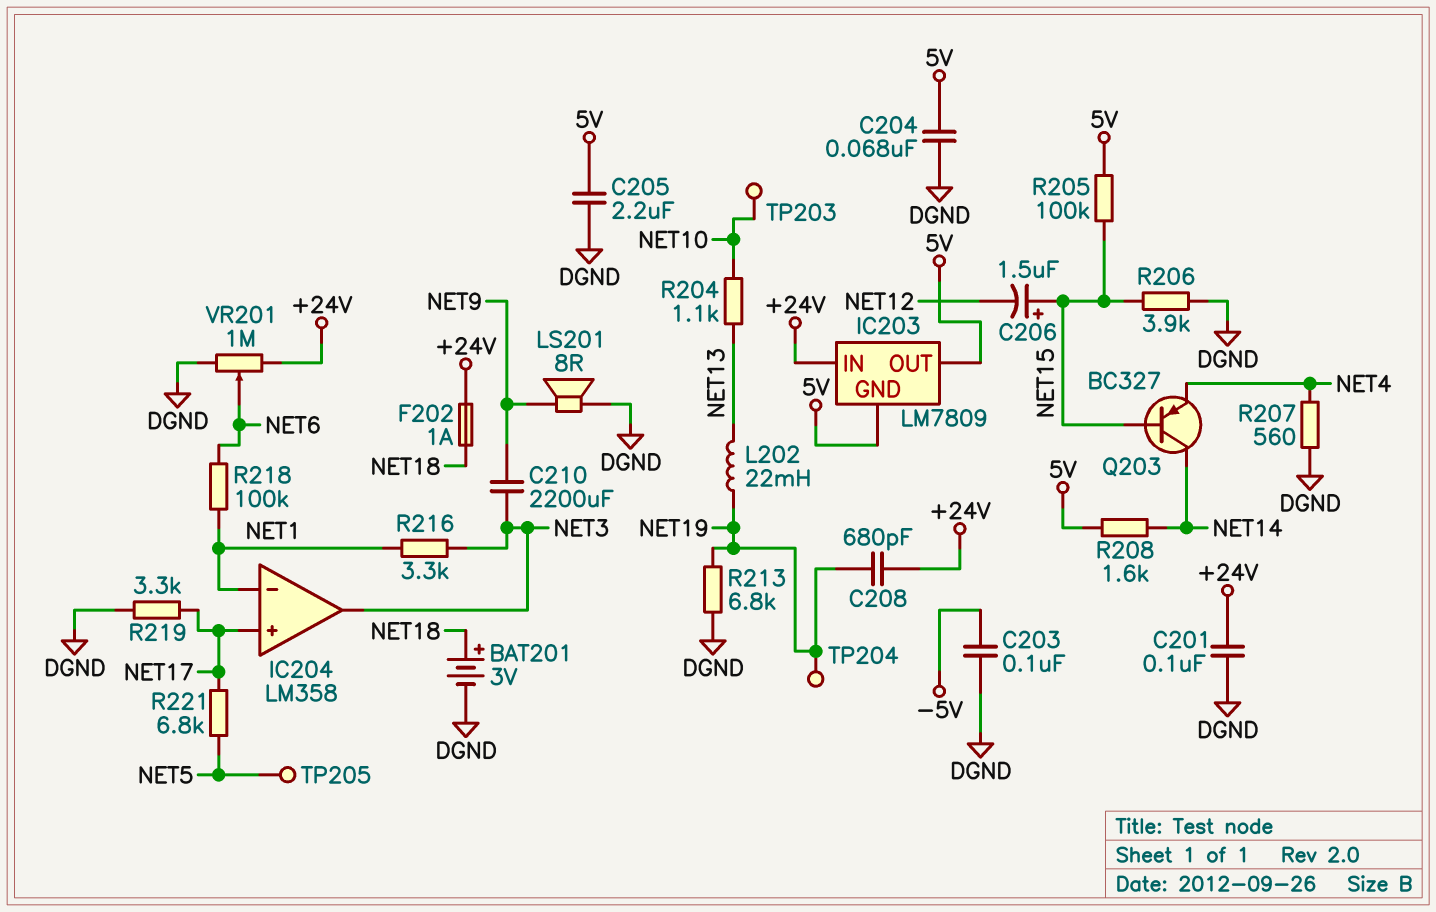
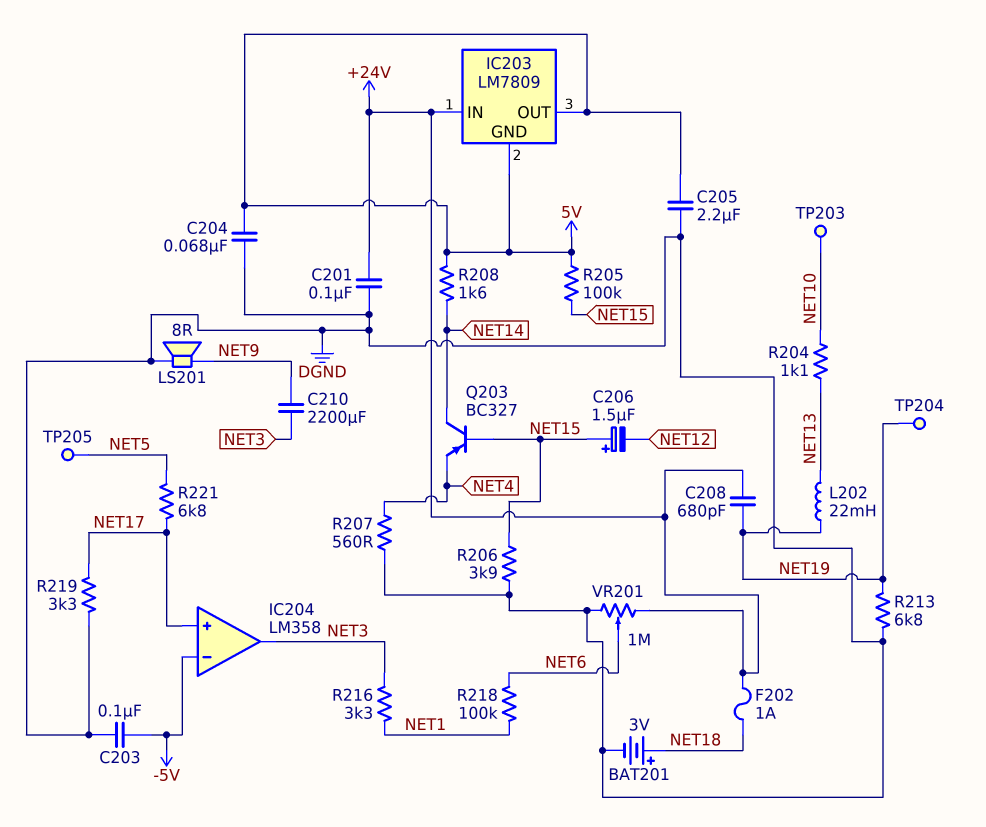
IC204 pin in-: NET1 -> -5V

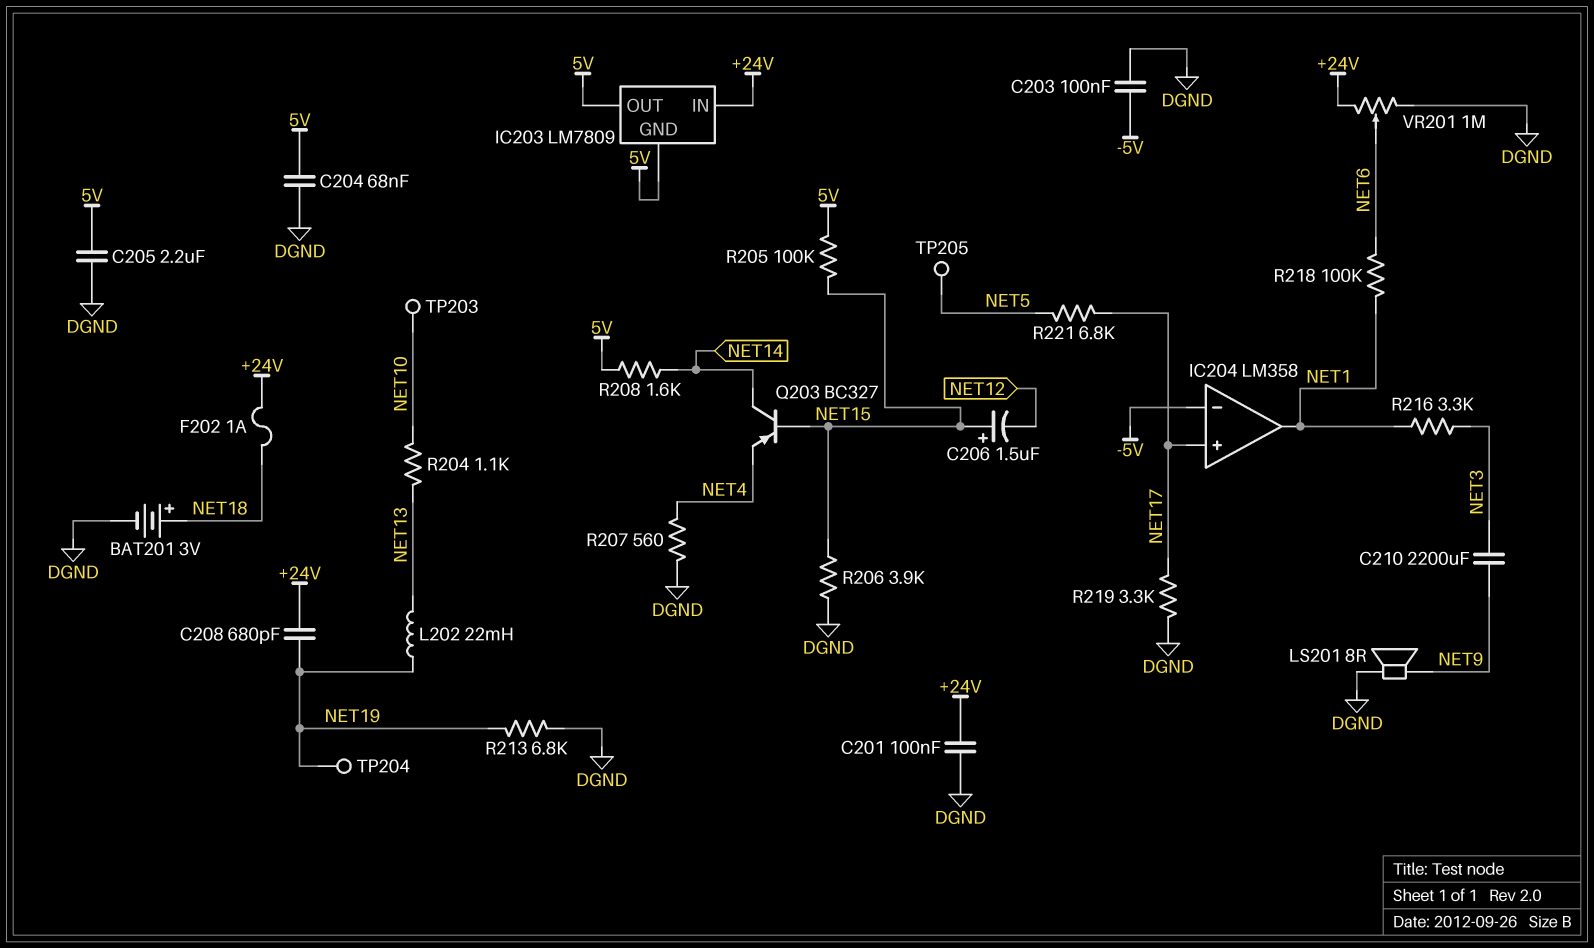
IC204 pin out: NET3 -> NET1

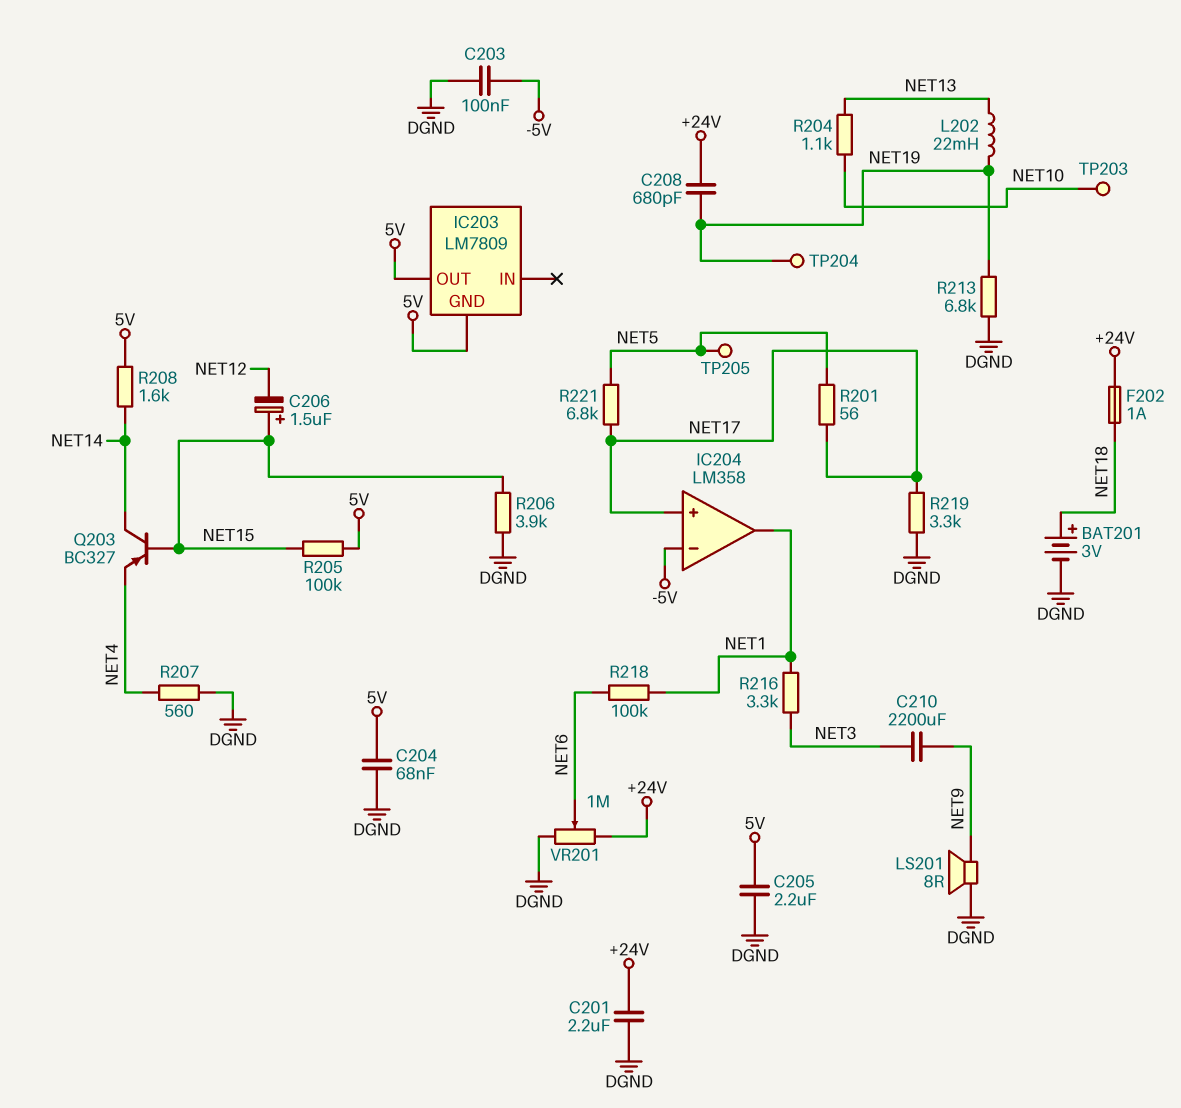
C201: 100nF (+24V, DGND) -> 2.2uF (+24V, DGND)
IC203 pin IN: +24V -> none
R201: none -> 56 (NET5, NET17)

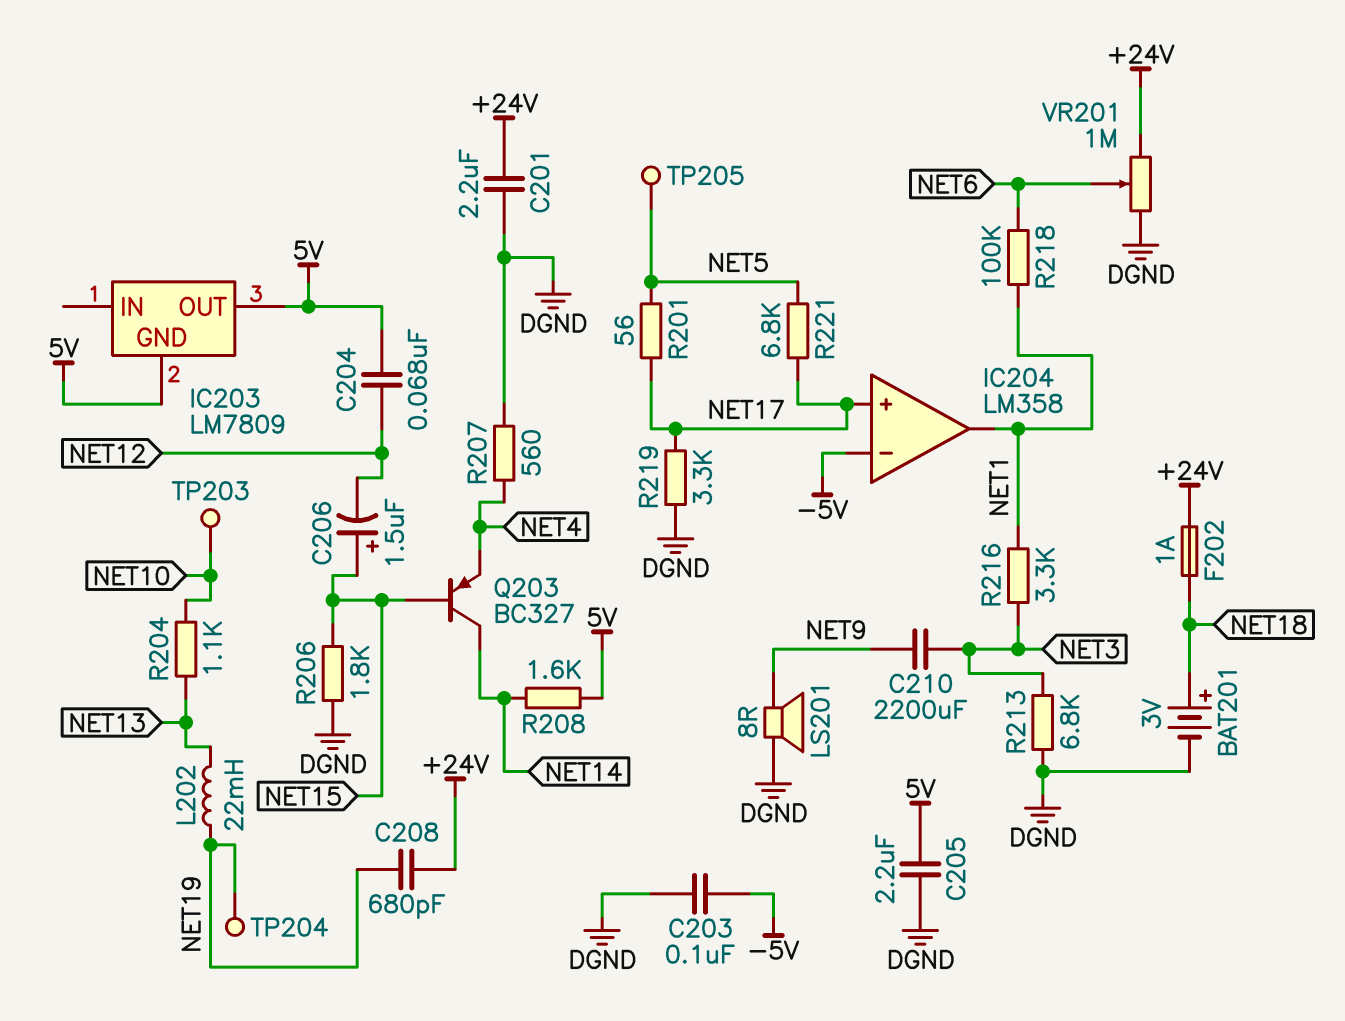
C204: 68nF (5V, DGND) -> 68nF (5V, NET12)
R205: 100k (5V, NET15) -> none
R206: 3.9k (DGND, NET15) -> 1.8k (DGND, NET15)
R213: 6.8k (DGND, NET19) -> 6.8k (DGND, NET3)

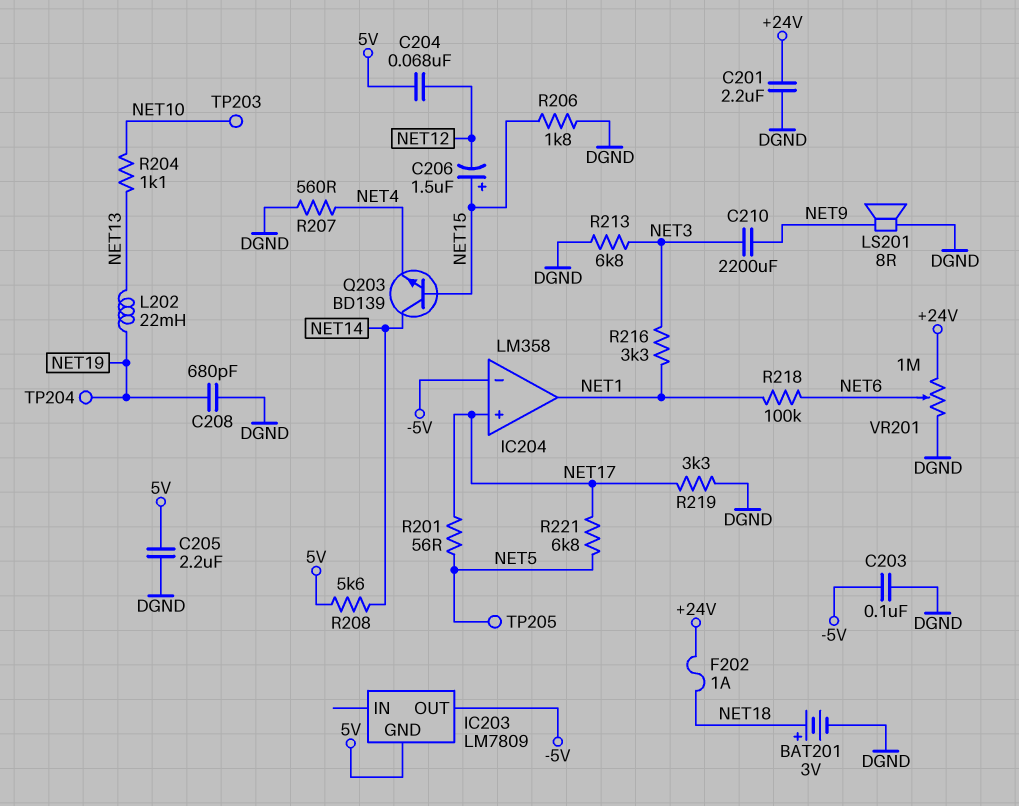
C208: 680pF (+24V, NET19) -> 680pF (DGND, NET19)
IC203 pin OUT: 5V -> -5V
Q203: PNP BC327 (B NET15, C NET14, E NET4) -> NPN BD139 (B NET15, C NET14, E NET4)
R208: 1.6k (5V, NET14) -> 5.6k (5V, NET14)

